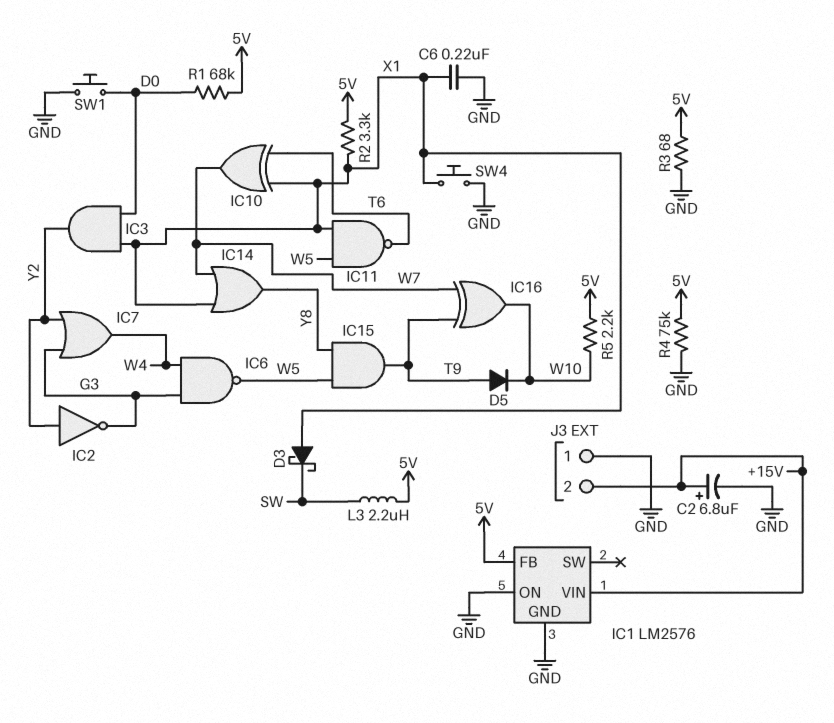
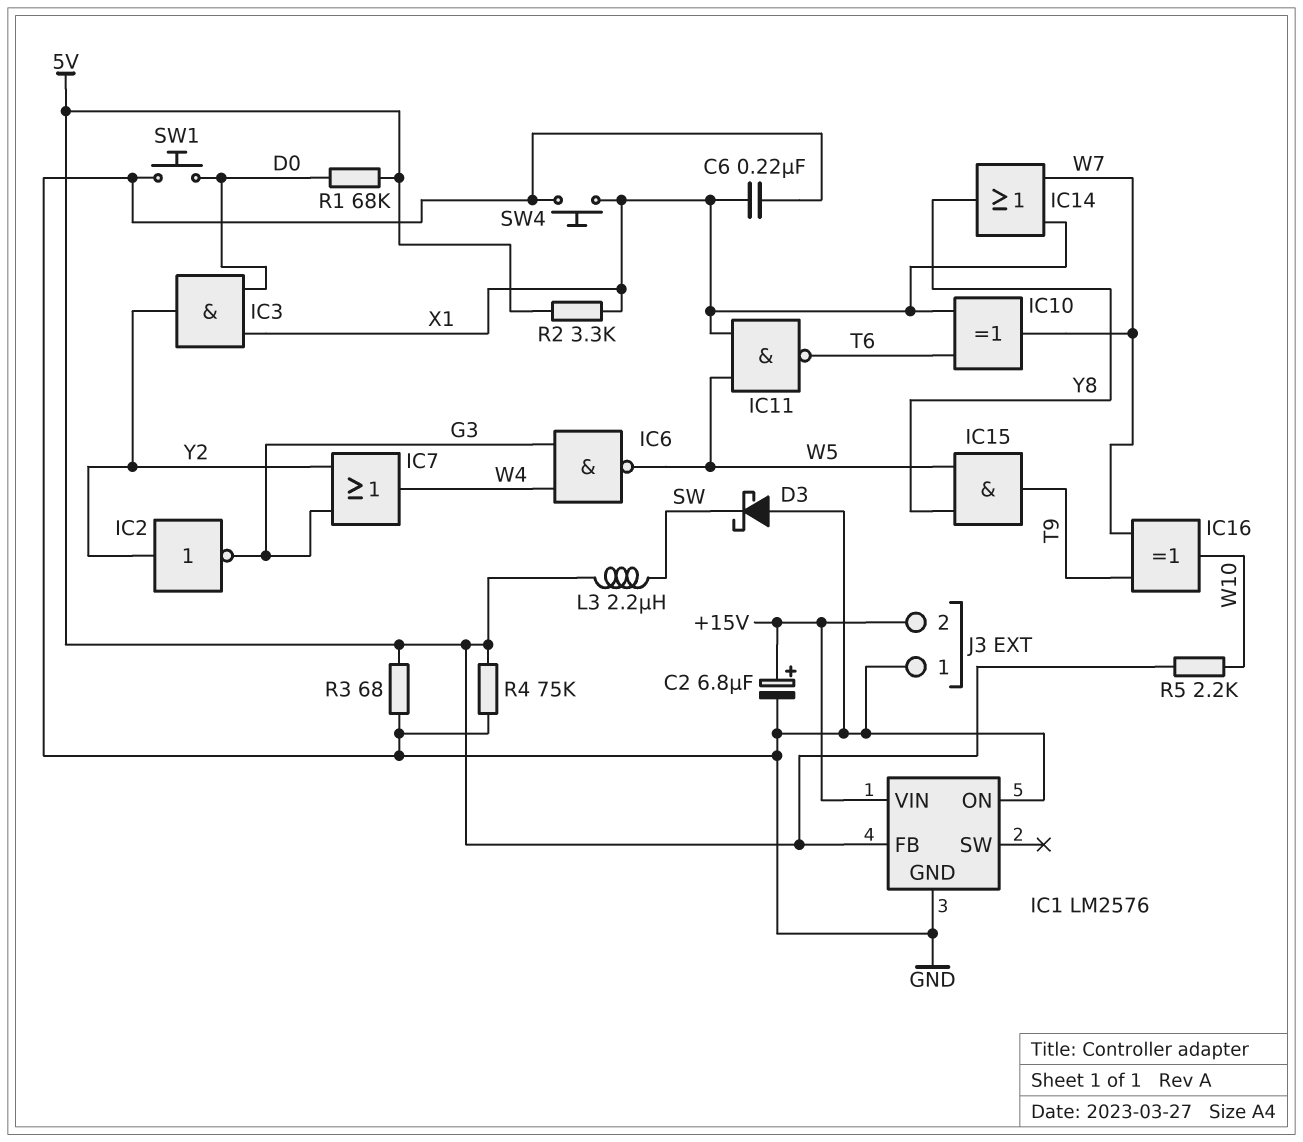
D3: schottky (A X1, K SW) -> schottky (A GND, K SW)
D5: diode (A T9, K W10) -> none

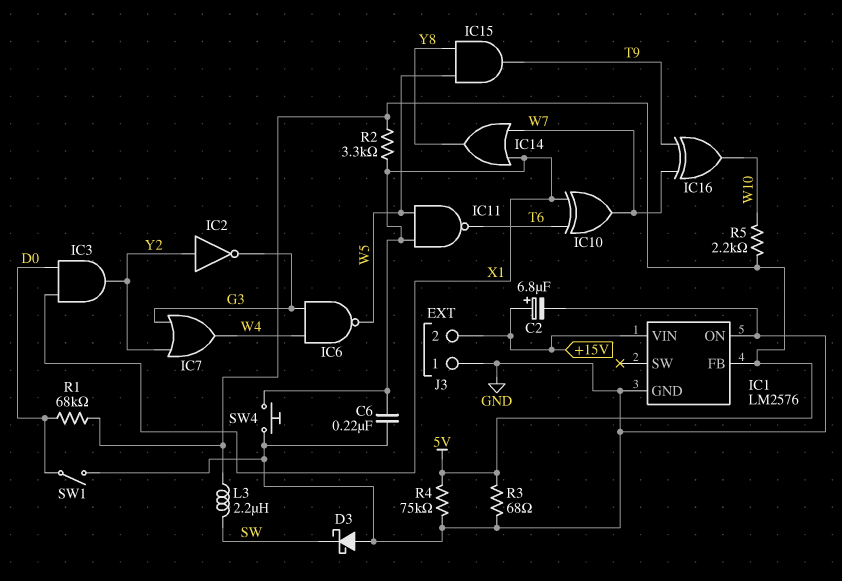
SW1: button (D0, GND) -> switch (D0, GND)

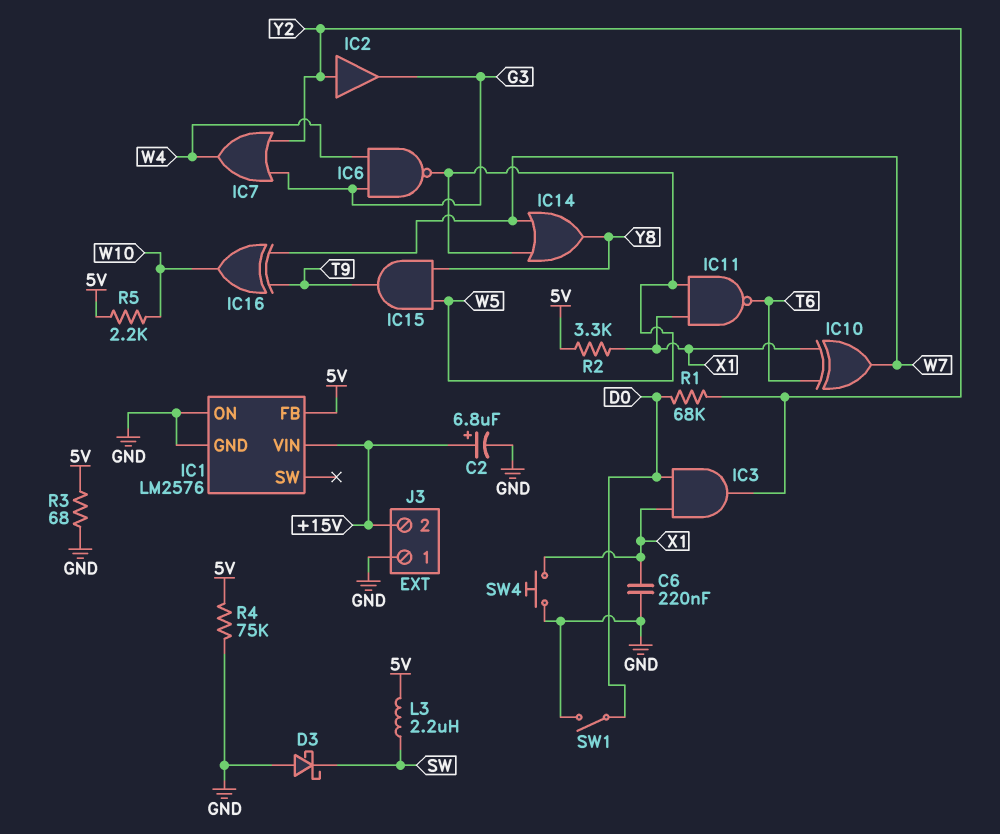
IC2: NOT (in Y2, out G3) -> buffer (in Y2, out G3)
IC14: OR (in W7, in X1, out Y8) -> OR (in W5, in W7, out Y8)
R1: 68k (5V, D0) -> 68k (D0, Y2)

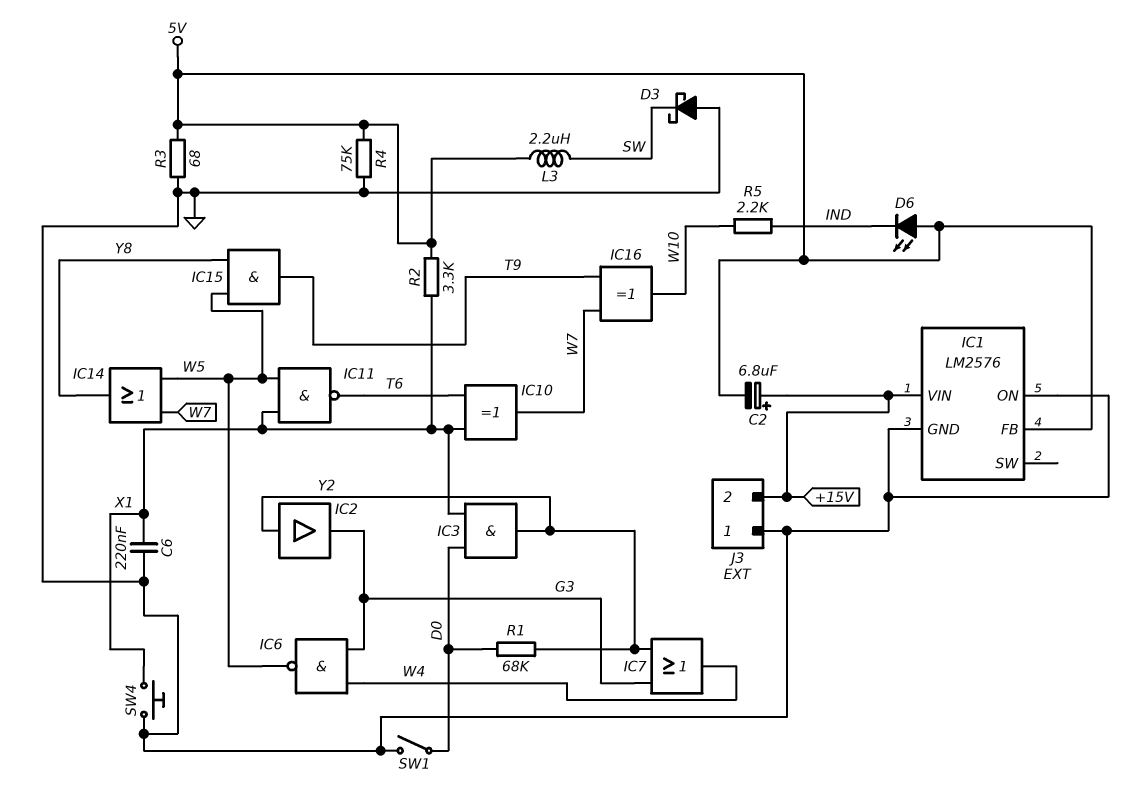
C2: 6.8uF (plus +15V, minus GND) -> 6.8uF (plus +15V, minus 5V)
D6: none -> LED (A 5V, K IND)
R5: 2.2k (5V, W10) -> 2.2k (IND, W10)

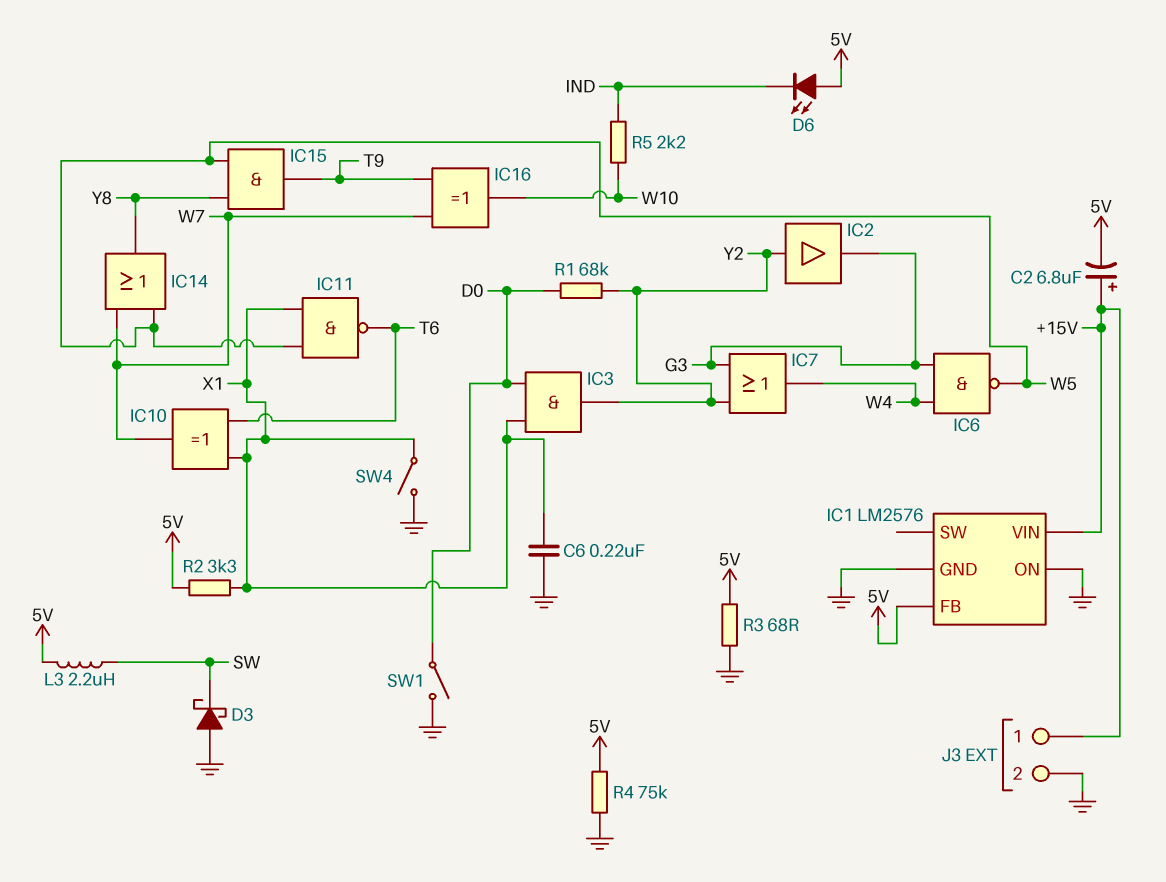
J3 pin 1: GND -> +15V
J3 pin 2: +15V -> GND
SW4: button (GND, X1) -> switch (GND, X1)

